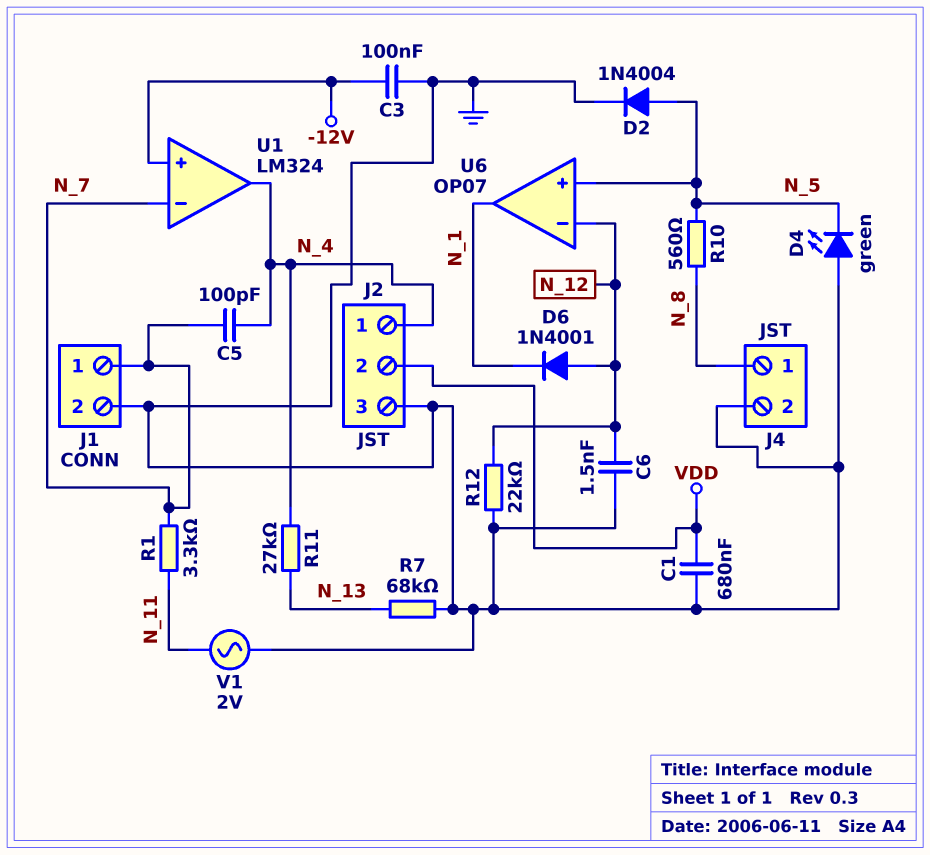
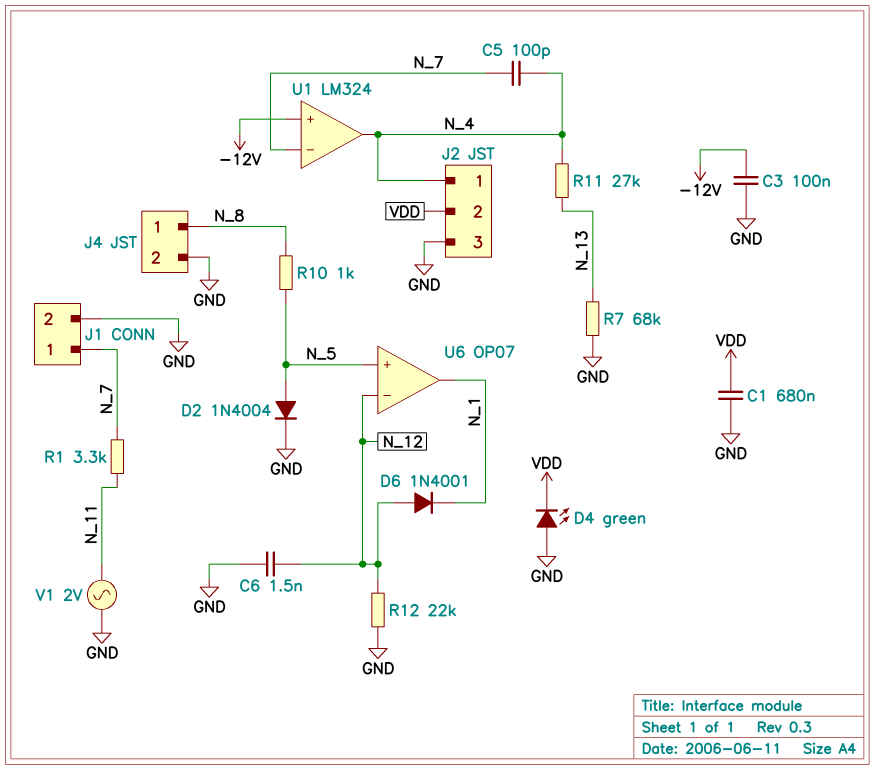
D4: LED green (A GND, K N_5) -> LED green (A GND, K VDD)
R10: 560 (N_5, N_8) -> 1k (N_5, N_8)

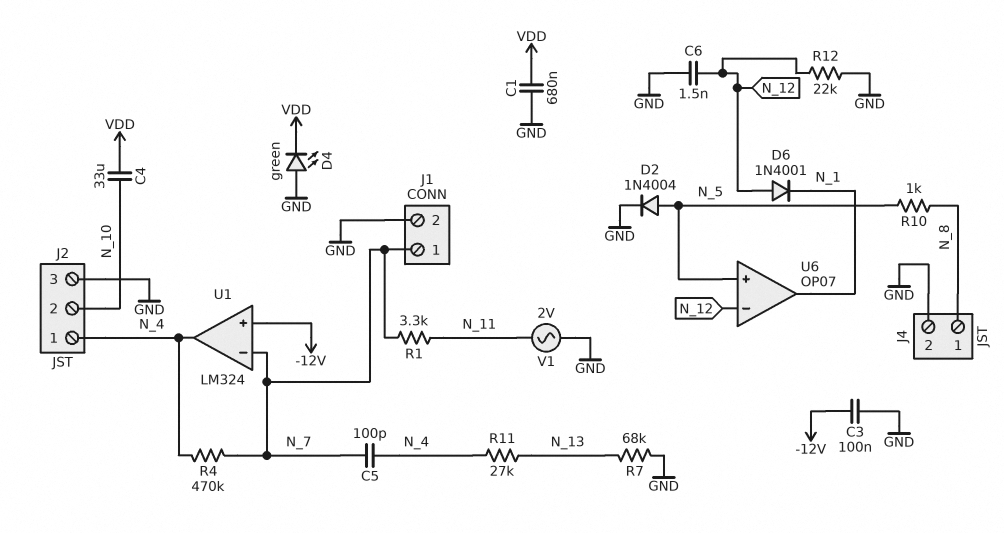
C4: none -> 33uF (N_10, VDD)
J2 pin 2: VDD -> N_10
R4: none -> 470k (N_4, N_7)

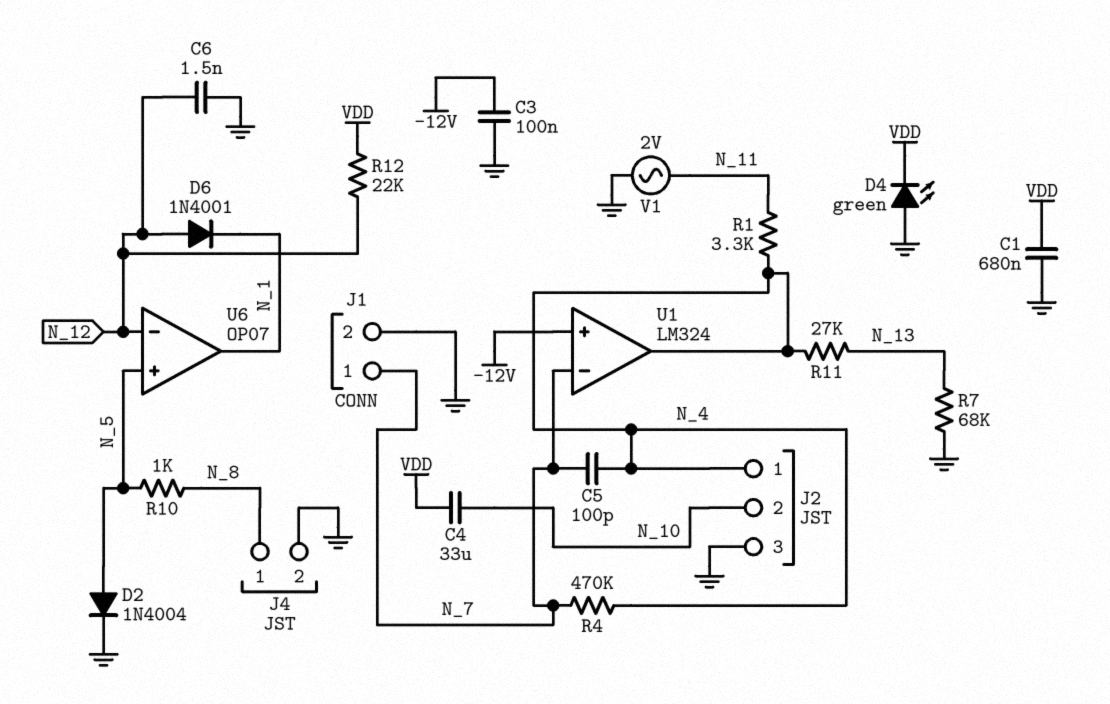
R1: 3.3k (N_7, N_11) -> 3.3k (N_4, N_11)
R12: 22k (GND, N_12) -> 22k (N_12, VDD)

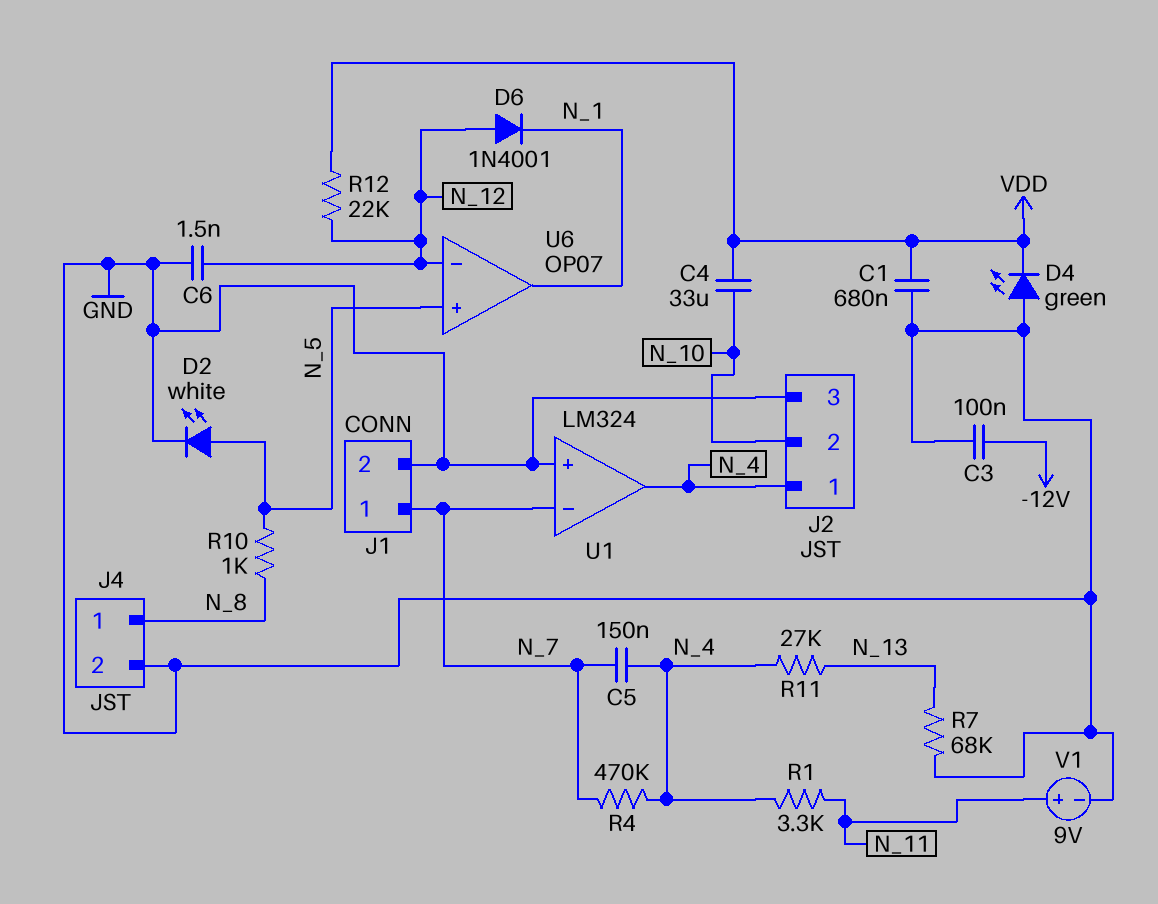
C5: 100pF (N_4, N_7) -> 150nF (N_4, N_7)
D2: diode 1N4004 (A N_5, K GND) -> LED white (A N_5, K GND)
U1 pin in+: -12V -> GND
V1: AC 2V (GND, N_11) -> 9V (plus N_11, minus GND)

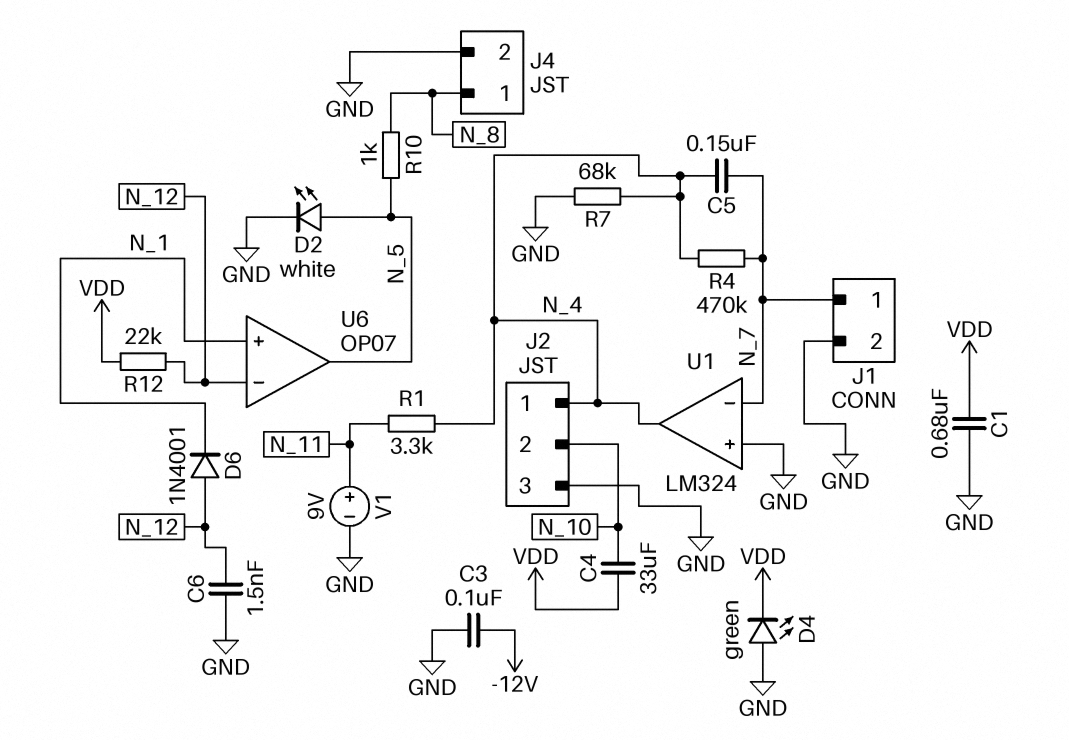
R7: 68k (GND, N_13) -> 68k (GND, N_4)
R11: 27k (N_4, N_13) -> none
U6 pin in+: N_5 -> N_1
U6 pin out: N_1 -> N_5

